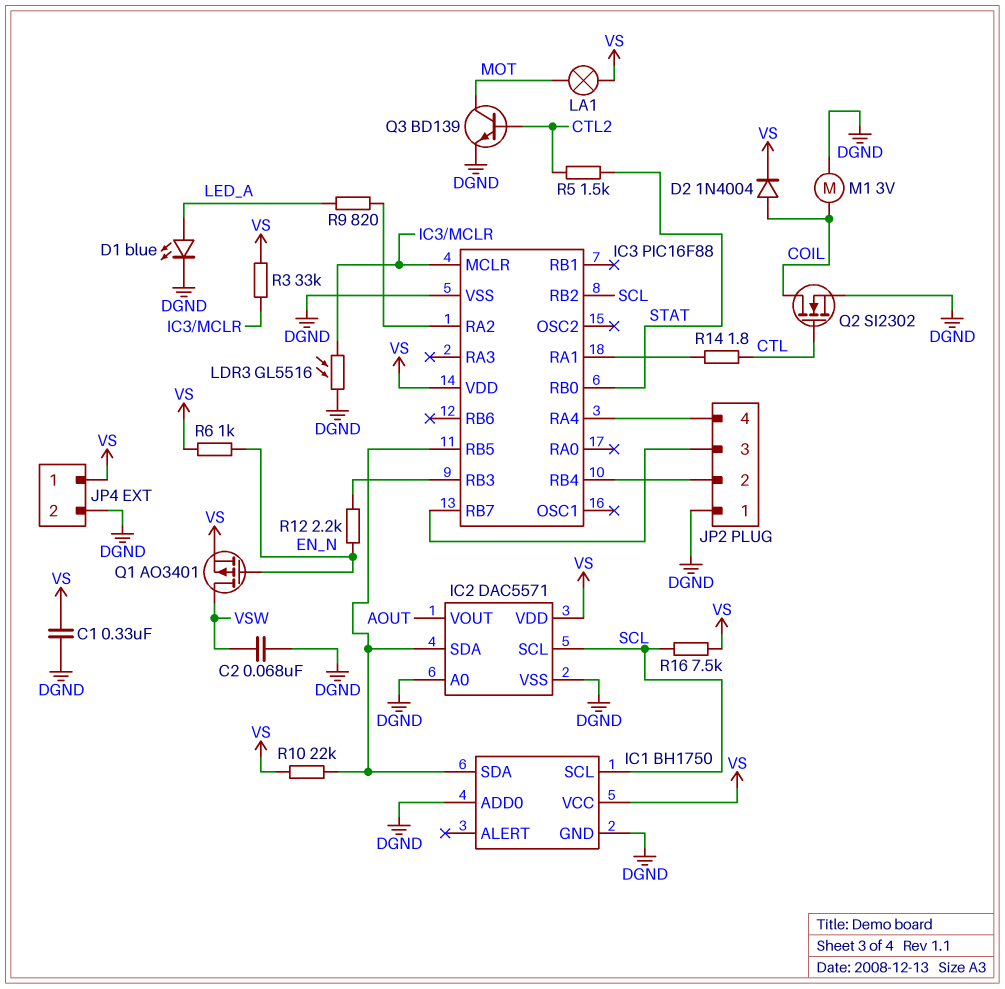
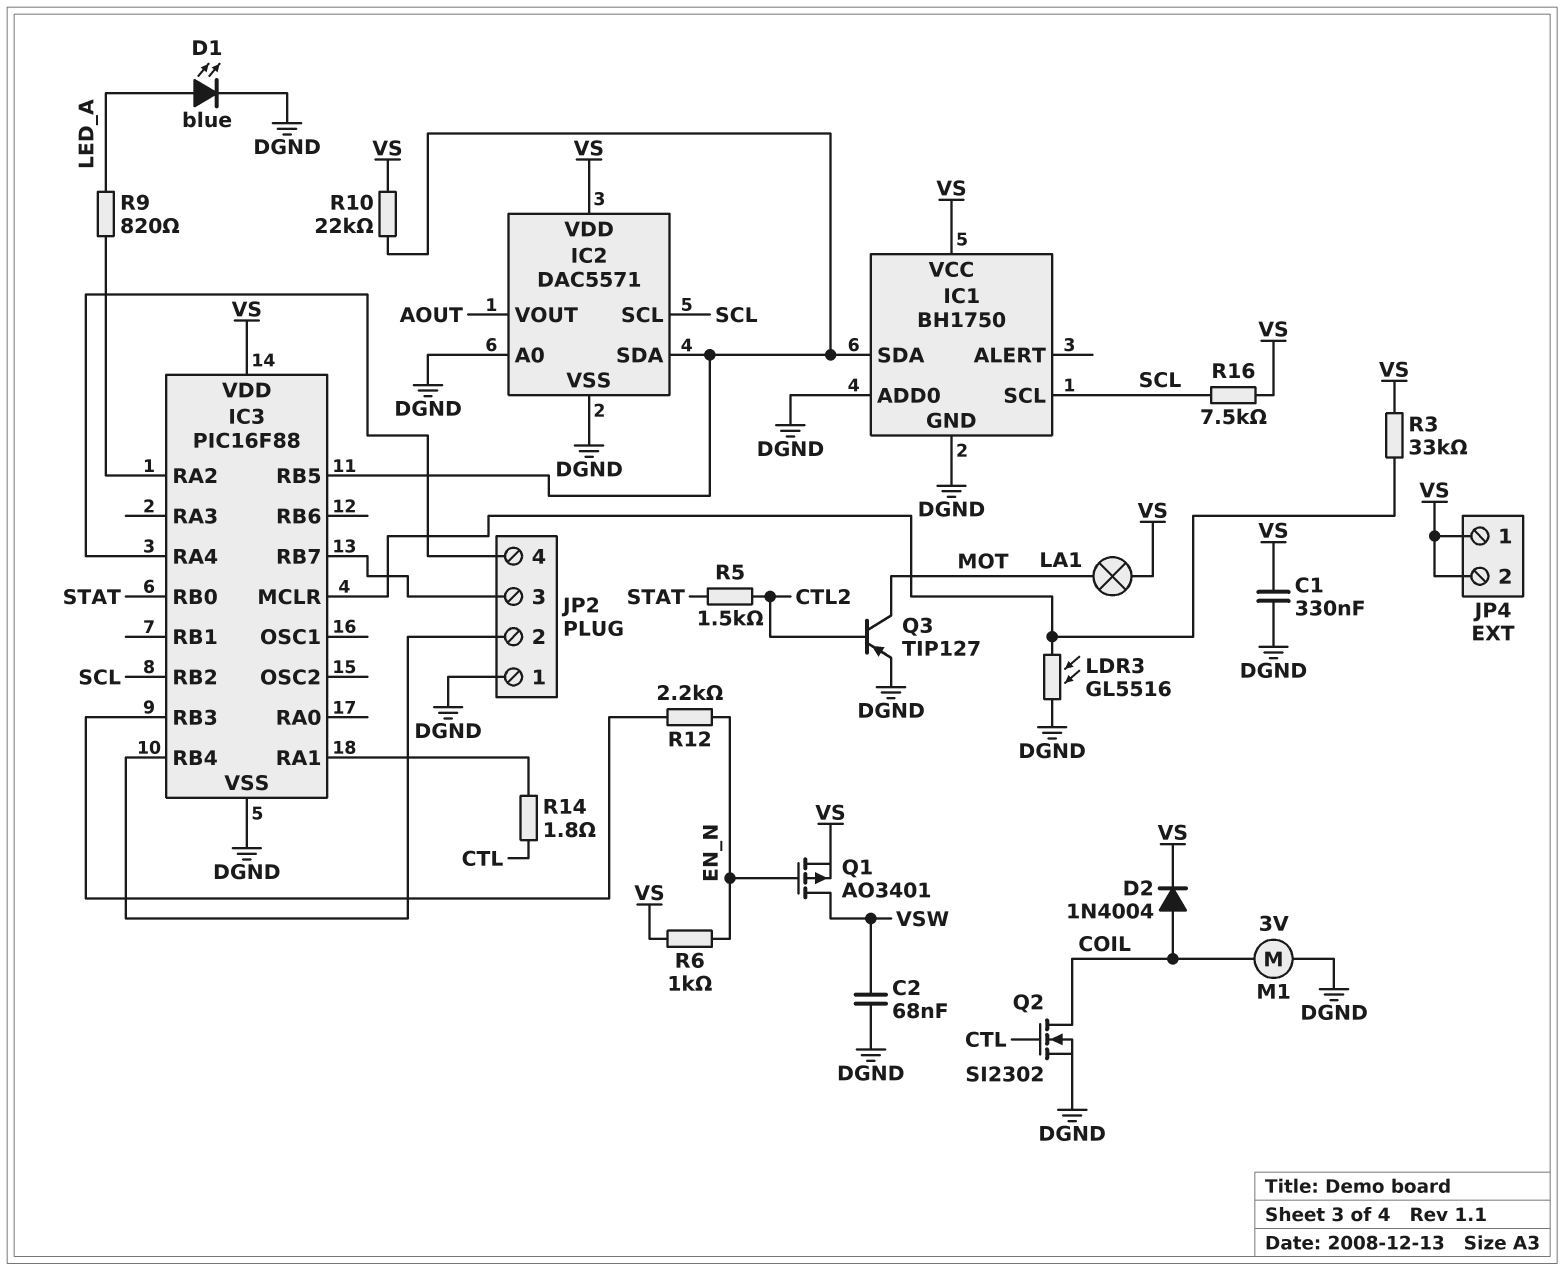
JP4 pin 2: DGND -> VS
Q3: NPN BD139 (B CTL2, C MOT, E DGND) -> PNP TIP127 (B CTL2, C MOT, E DGND)

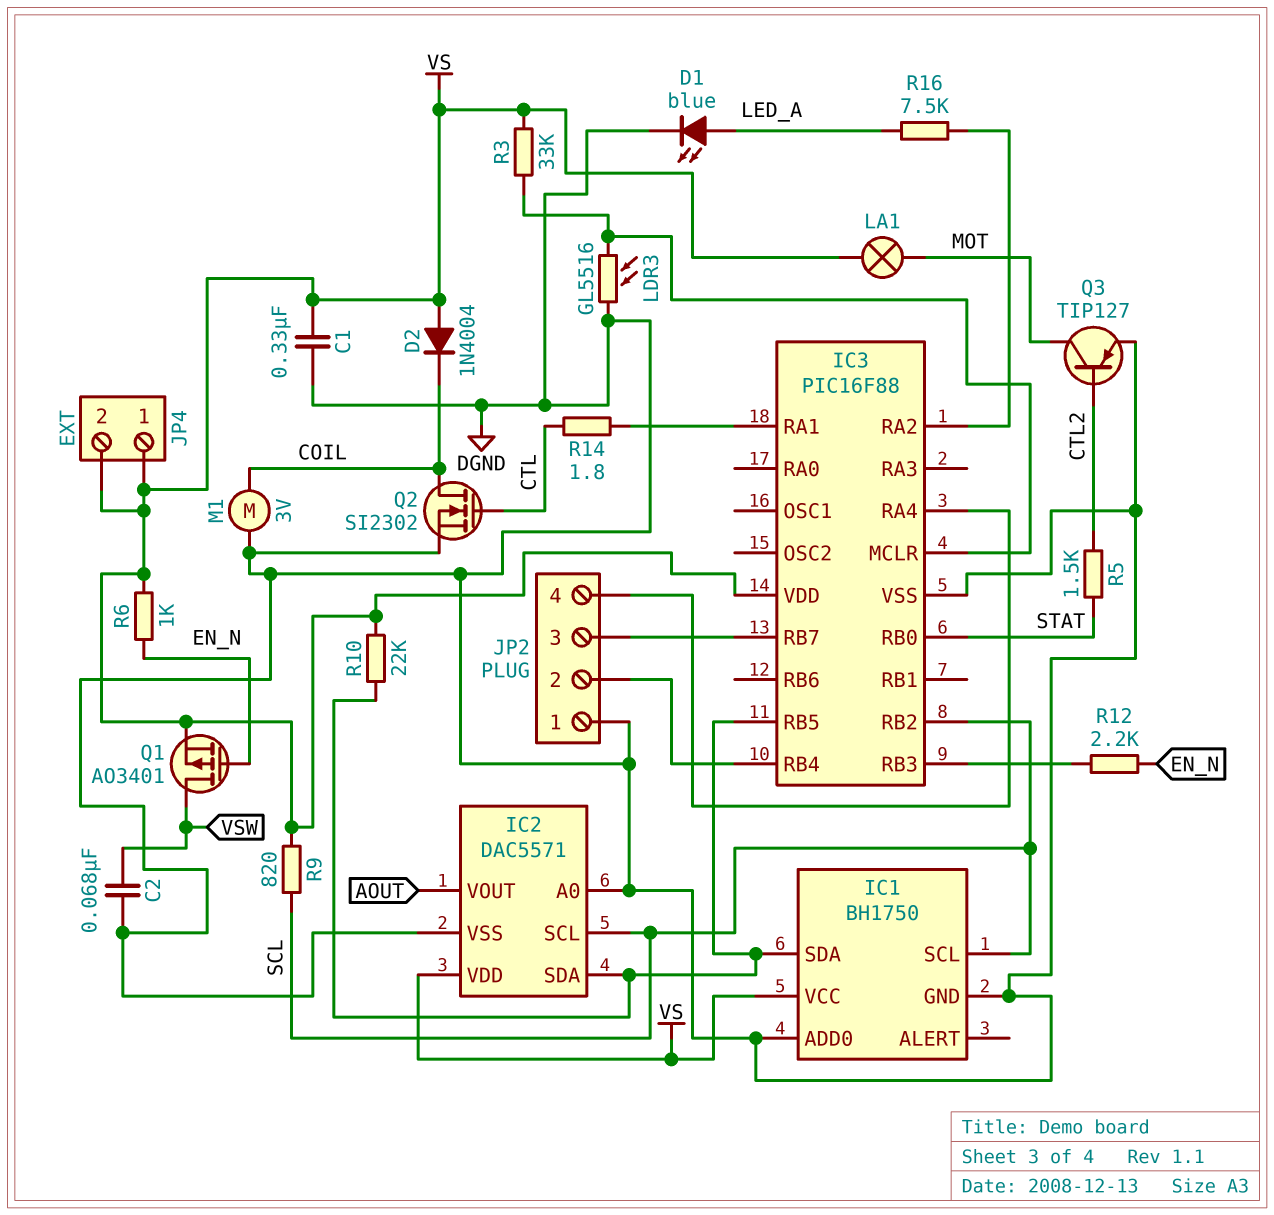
D2: diode 1N4004 (A COIL, K VS) -> diode 1N4004 (A VS, K COIL)
R9: 820 (IC3/RA2, LED_A) -> 820 (SCL, VS)
R16: 7.5k (SCL, VS) -> 7.5k (IC3/RA2, LED_A)

